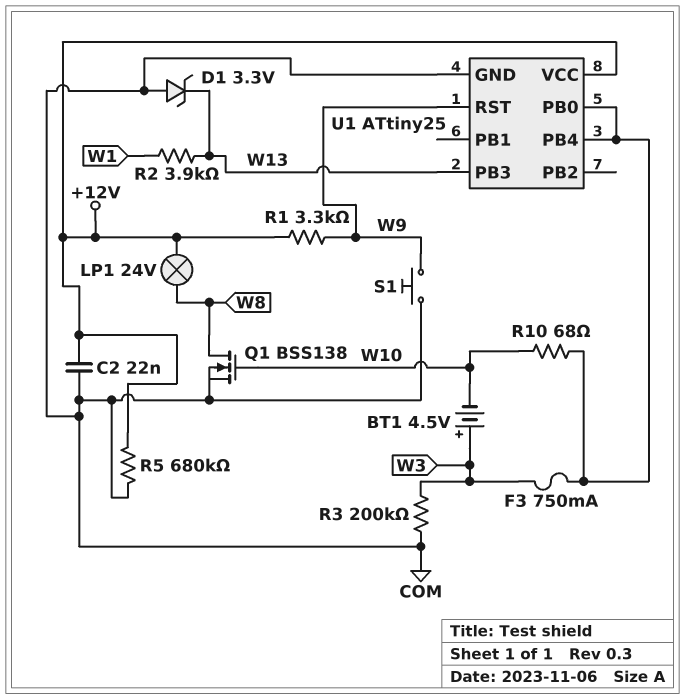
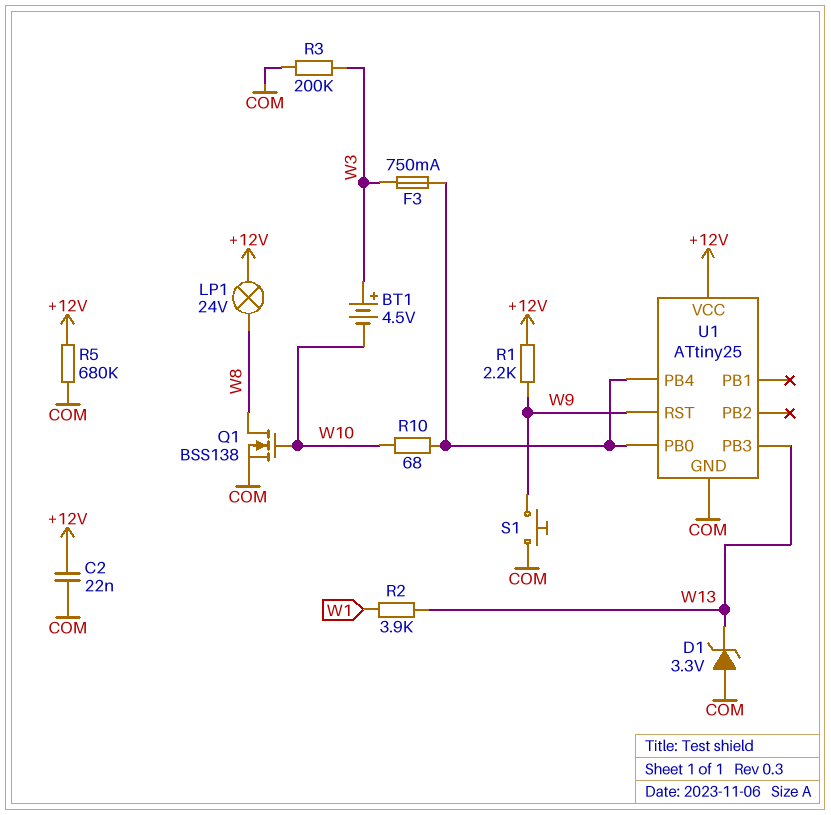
R1: 3.3k (+12V, W9) -> 2.2k (+12V, W9)

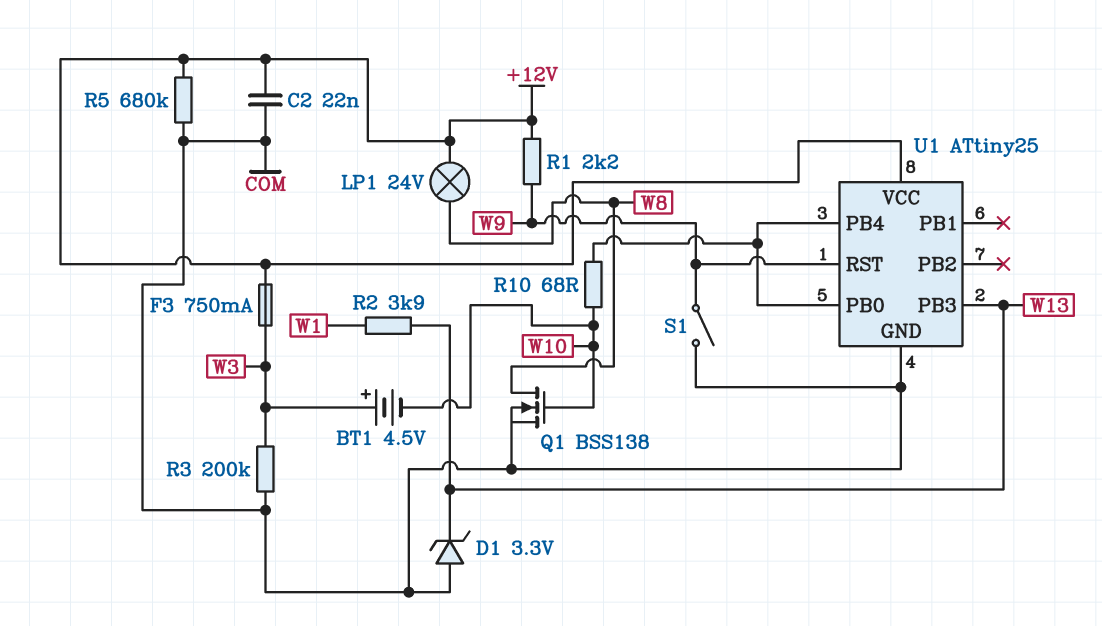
F3: 750mA (U1/PB0, W3) -> 750mA (+12V, W3)
S1: button (COM, W9) -> switch (COM, W9)

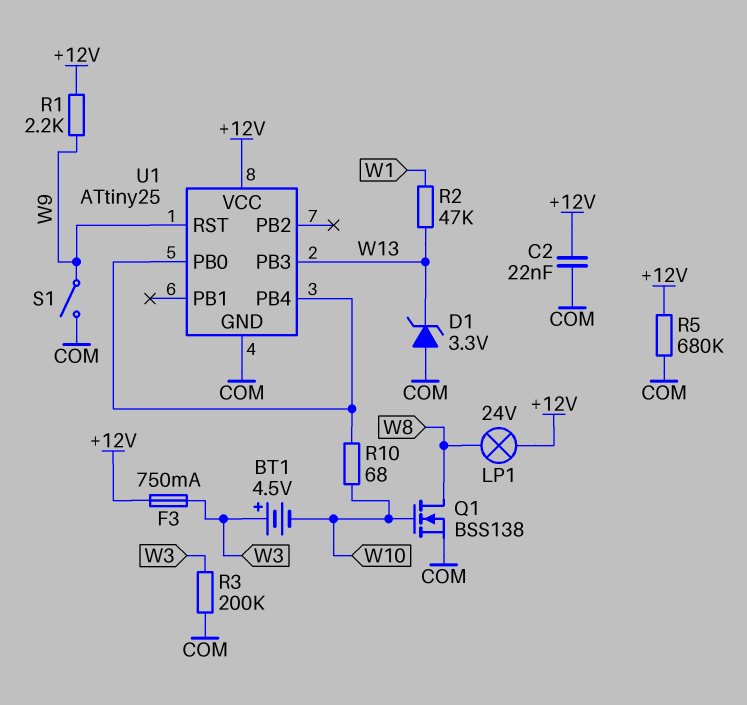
R2: 3.9k (W1, W13) -> 47k (W1, W13)

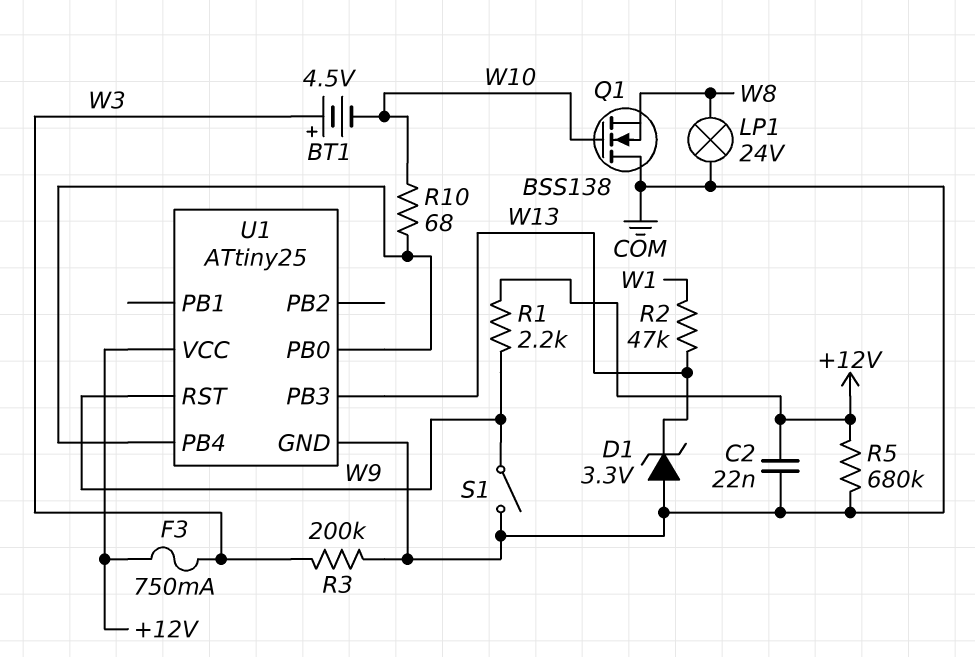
LP1: lamp 24V (+12V, W8) -> lamp 24V (COM, W8)
Q1: NMOS BSS138 (G W10, D W8, S COM) -> NMOS BSS138 (G W10, D COM, S W8)

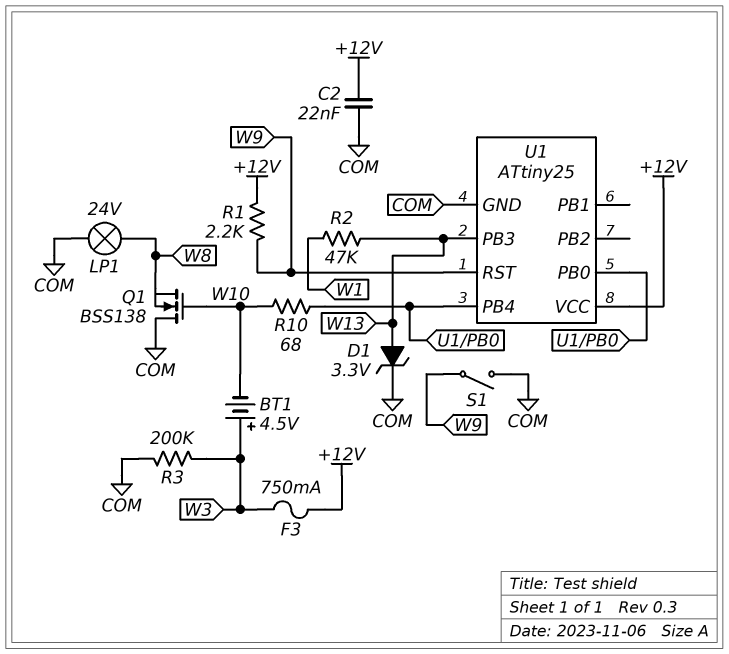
D1: zener 3.3V (A COM, K W13) -> zener 3.3V (A W13, K COM)
R5: 680k (+12V, COM) -> none

